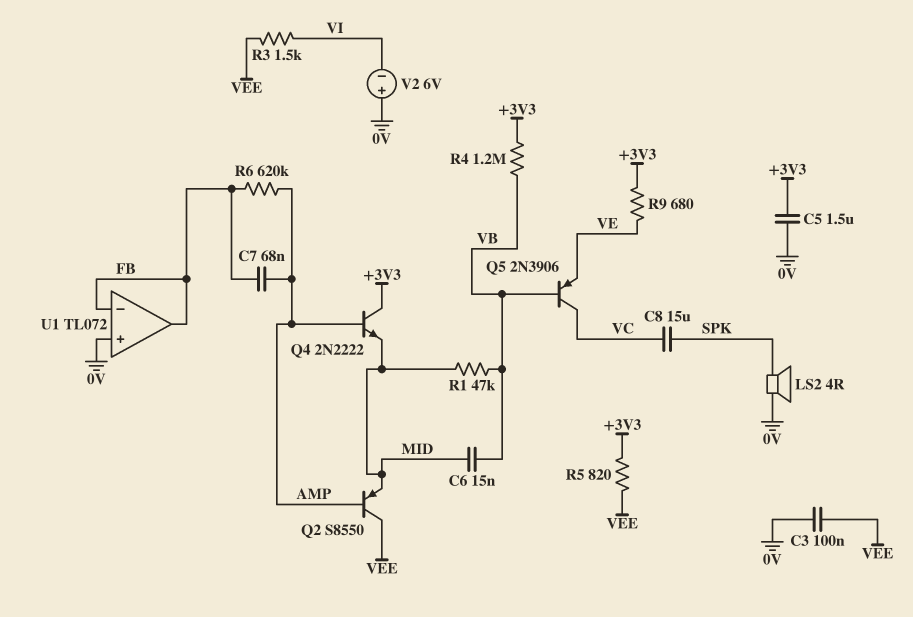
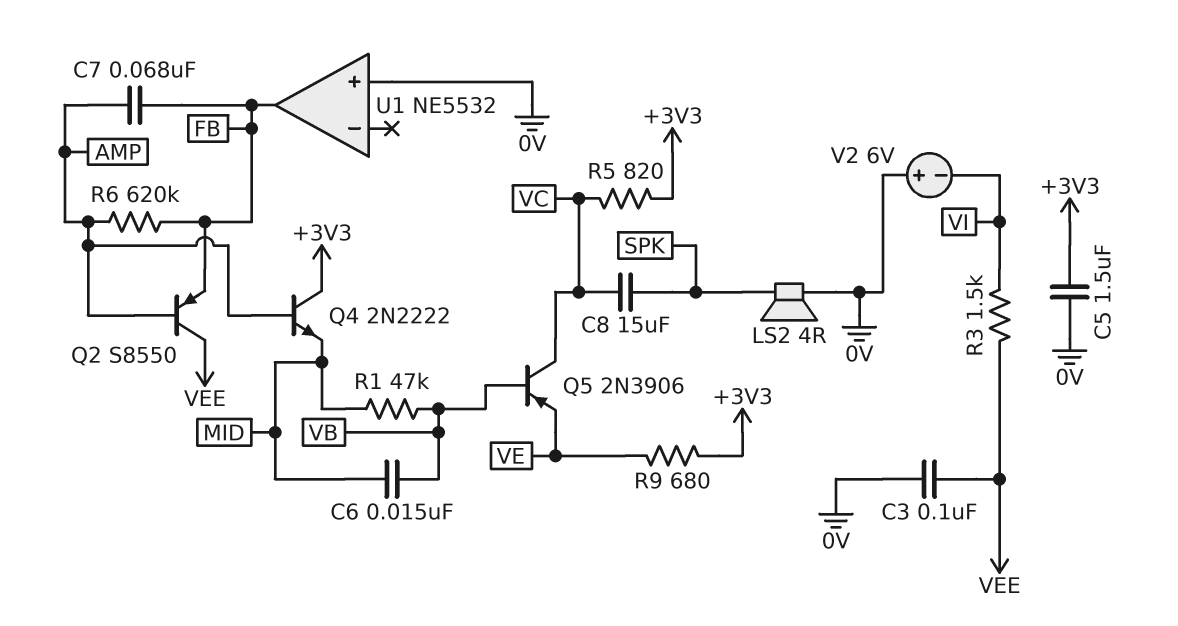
Q2: PNP S8550 (B AMP, C VEE, E MID) -> PNP S8550 (B AMP, C VEE, E FB)
R4: 1.2M (+3V3, VB) -> none
R5: 820 (+3V3, VEE) -> 820 (+3V3, VC)
U1: TL072 -> NE5532
U1 pin in-: FB -> none

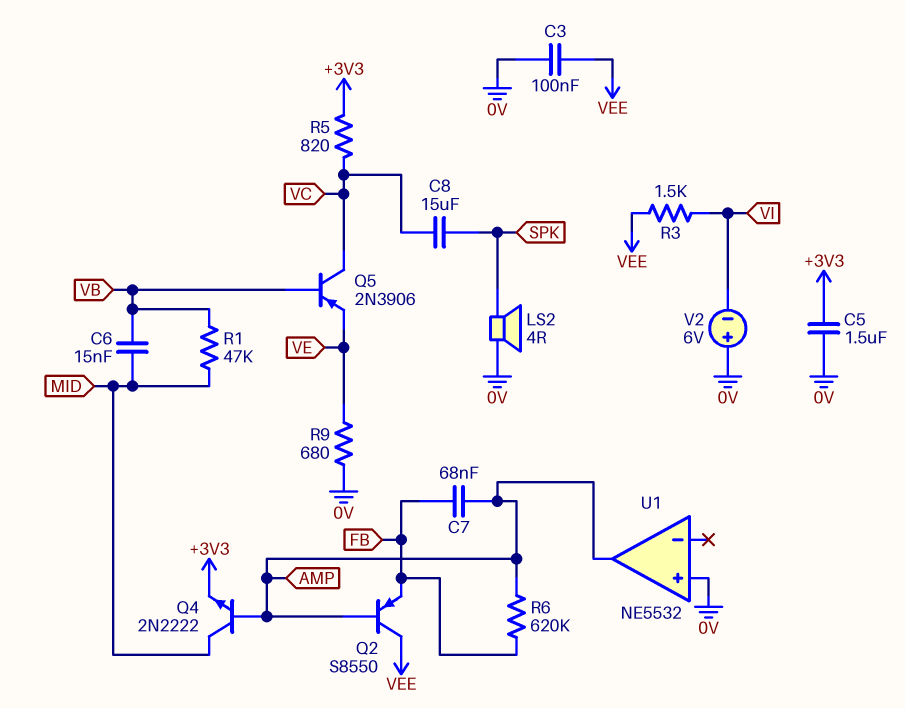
Q4: NPN 2N2222 (B AMP, C +3V3, E MID) -> NPN 2N2222 (B AMP, C MID, E +3V3)
R9: 680 (+3V3, VE) -> 680 (0V, VE)
U1 pin out: FB -> AMP

